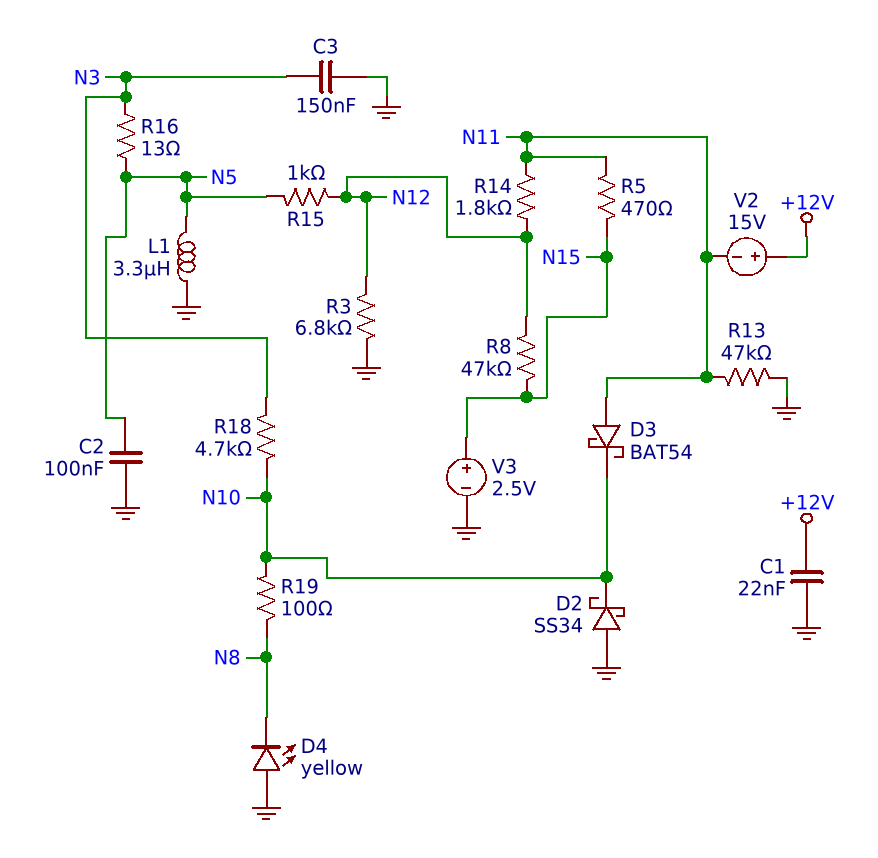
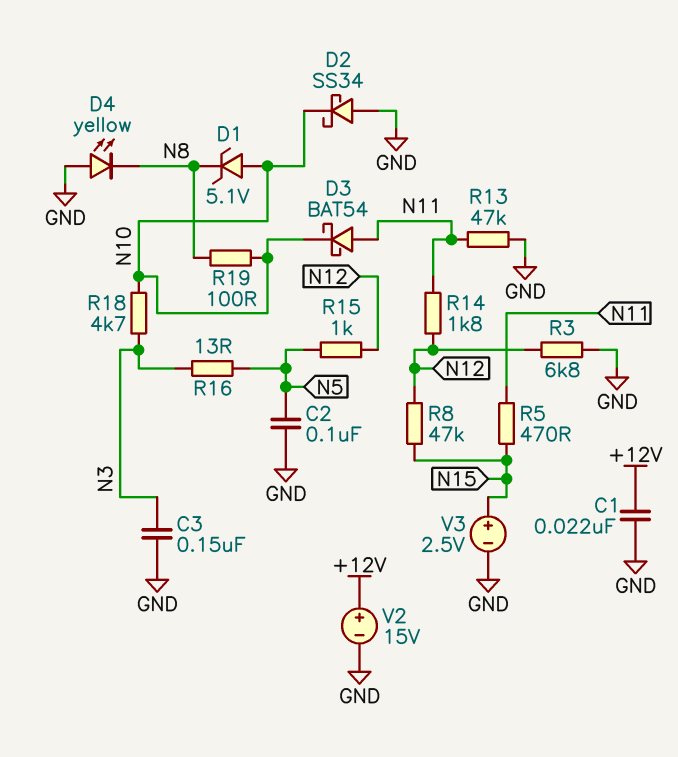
D1: none -> zener 5.1V (A N10, K N8)
L1: 3.3uH (GND, N5) -> none
V2: 15V (plus +12V, minus N11) -> 15V (plus +12V, minus GND)

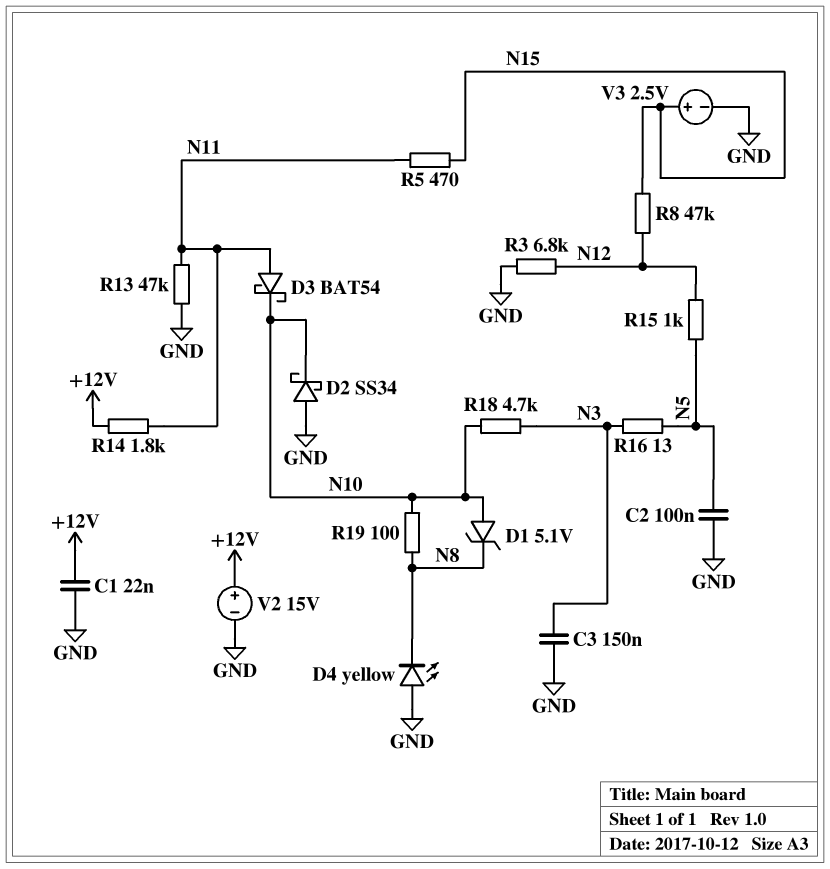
R14: 1.8k (N11, N12) -> 1.8k (+12V, N11)

